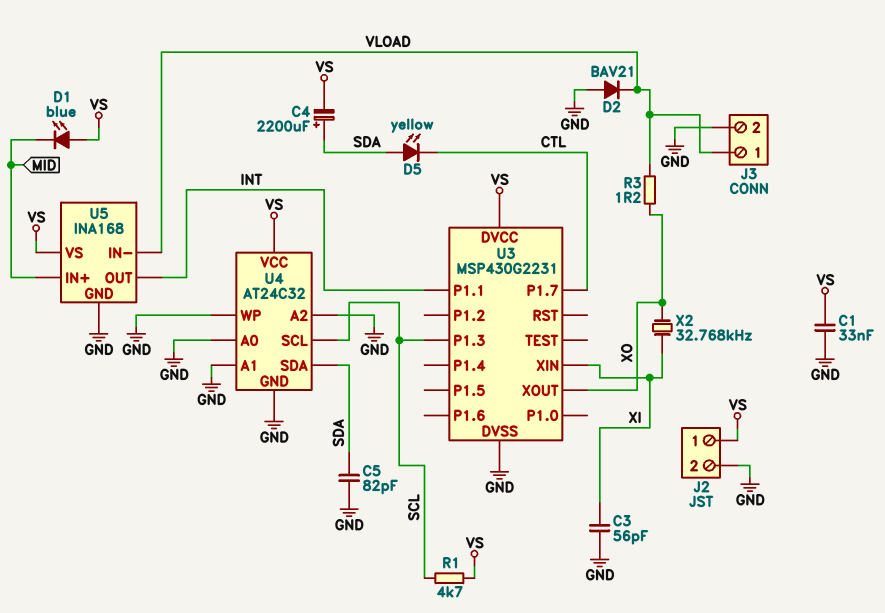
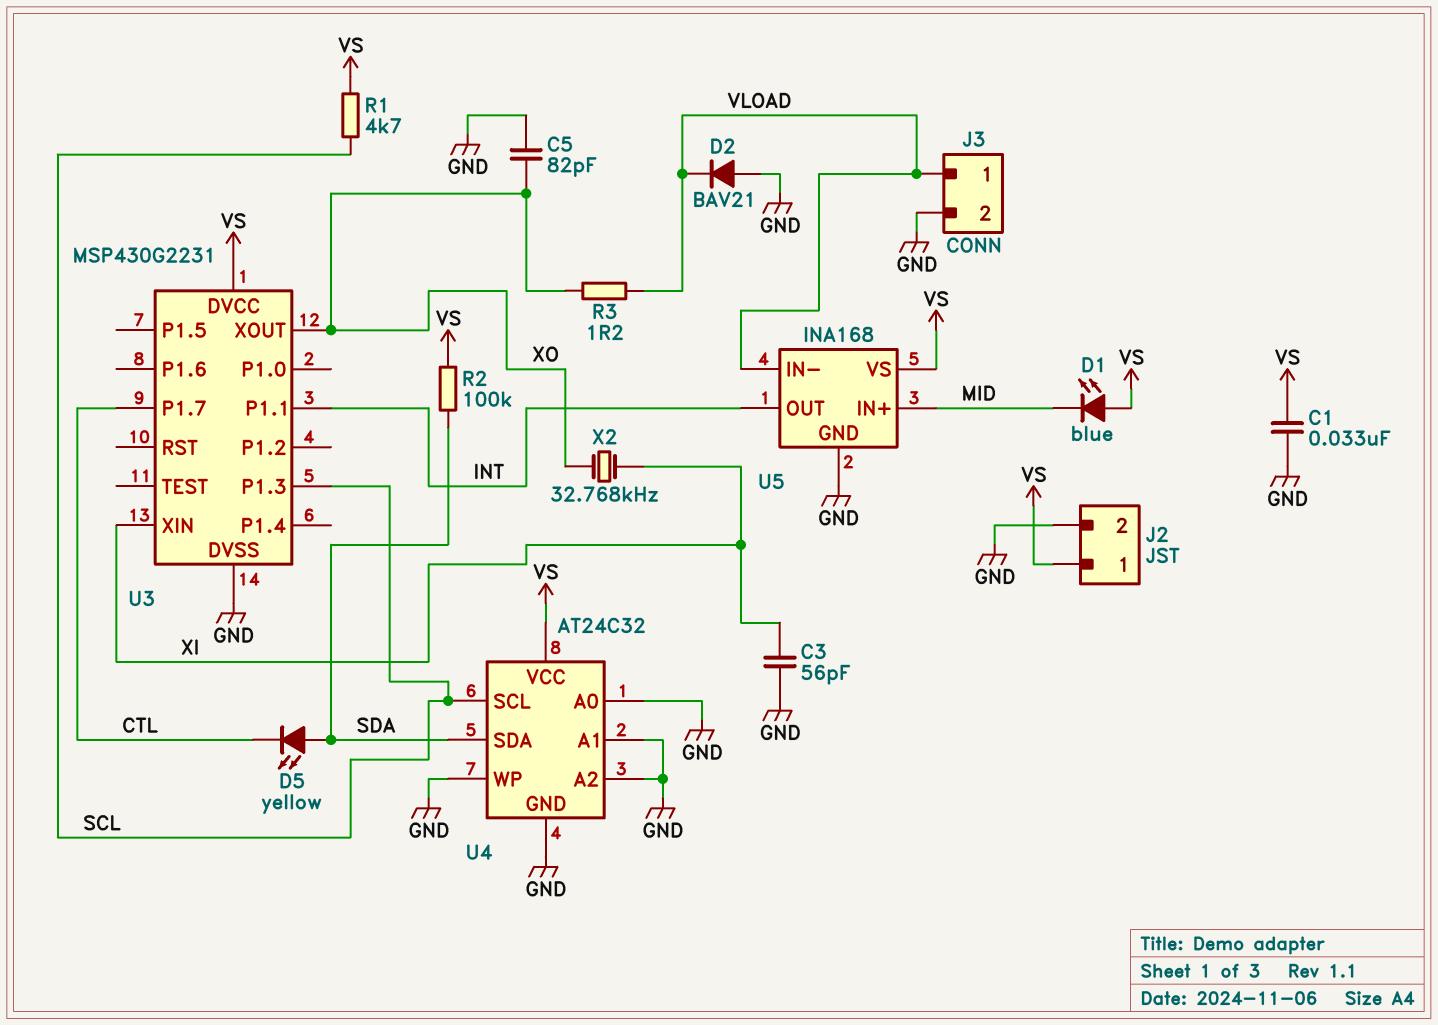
C4: 2200uF (plus SDA, minus VS) -> none
C5: 82pF (GND, SDA) -> 82pF (GND, XO)
R2: none -> 100k (SDA, VS)

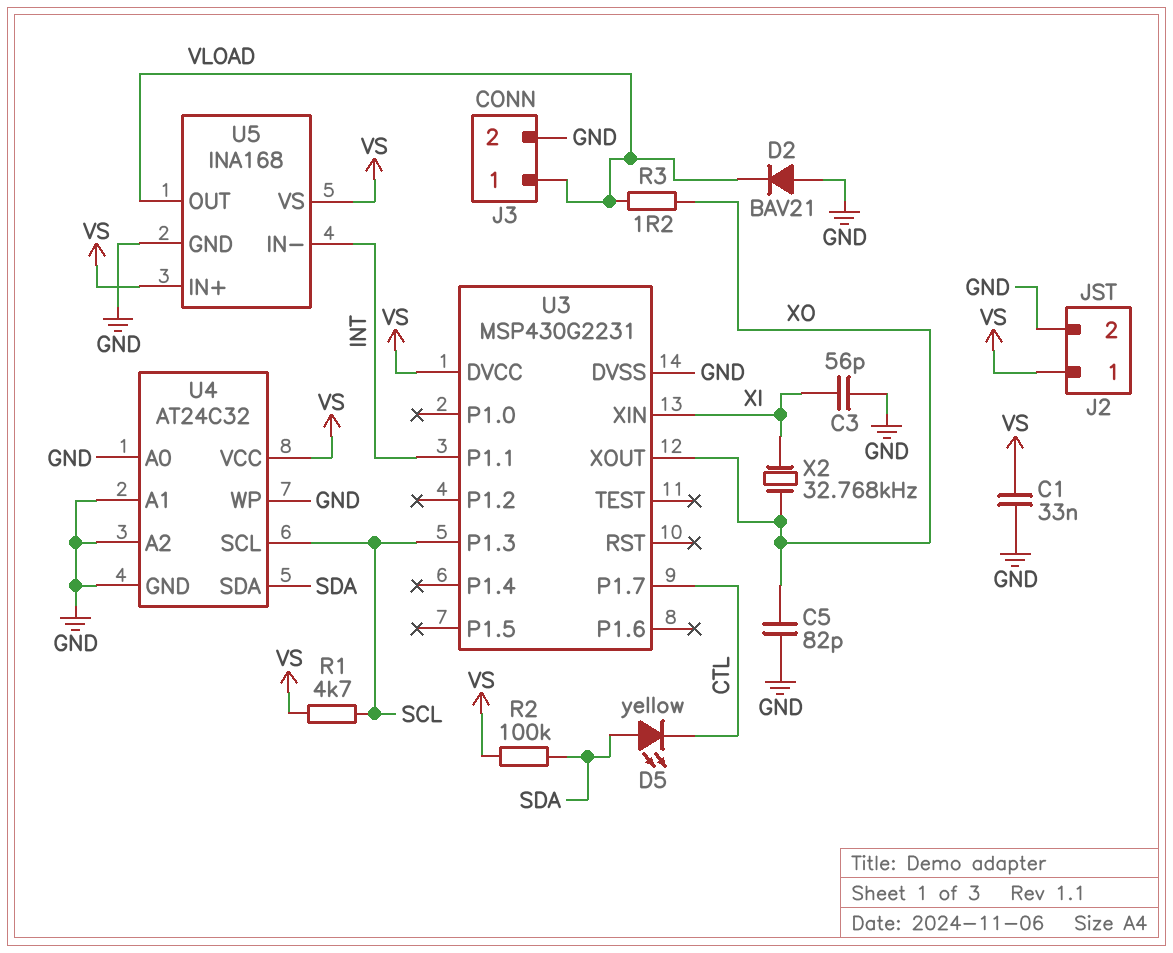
D1: LED blue (A VS, K MID) -> none
U5 pin IN+: MID -> VS
U5 pin IN-: VLOAD -> INT
U5 pin OUT: INT -> VLOAD

